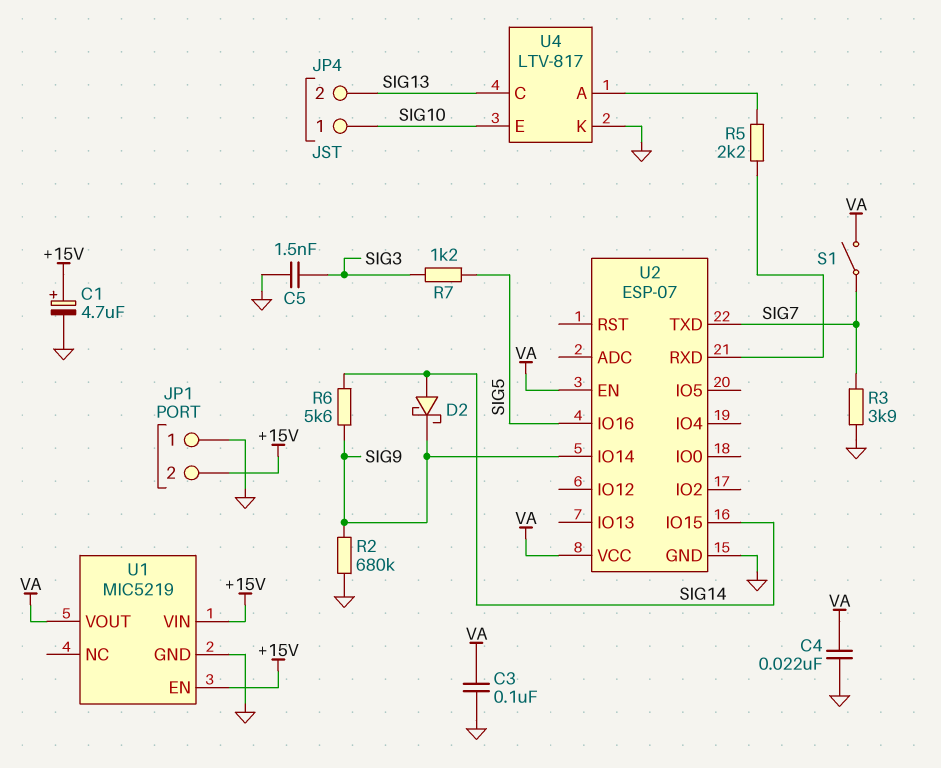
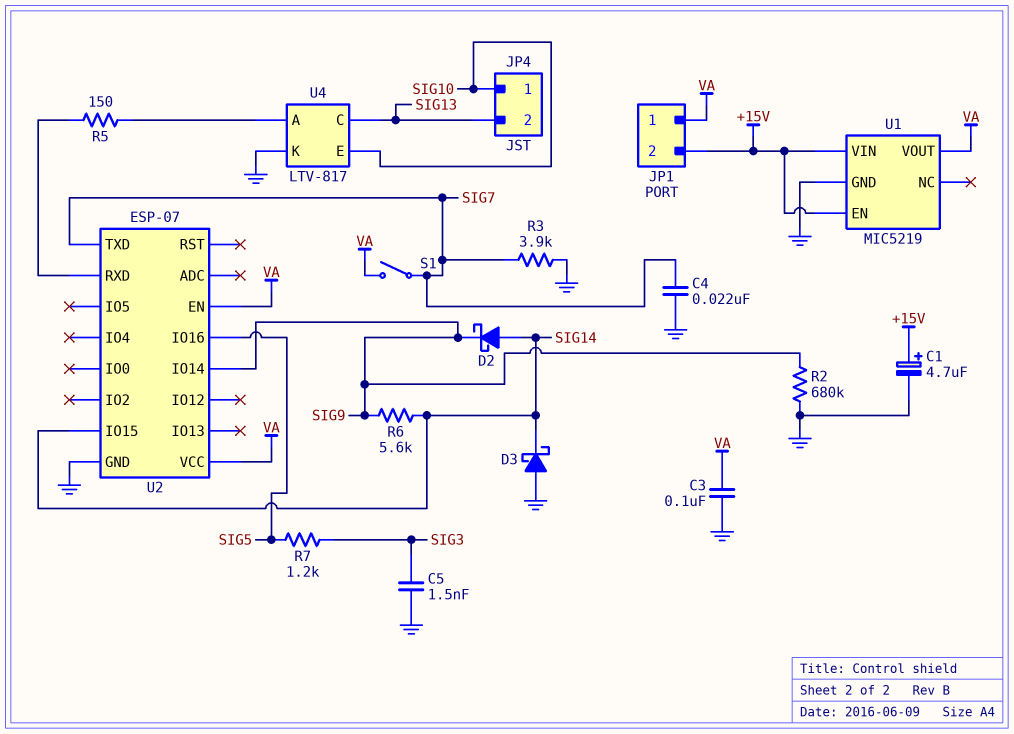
C4: 22nF (GND, VA) -> 22nF (GND, SIG7)
D3: none -> schottky (A GND, K SIG14)
JP1 pin 1: GND -> VA
R5: 2.2k (U2/RXD, U4/A) -> 150 (U2/RXD, U4/A)

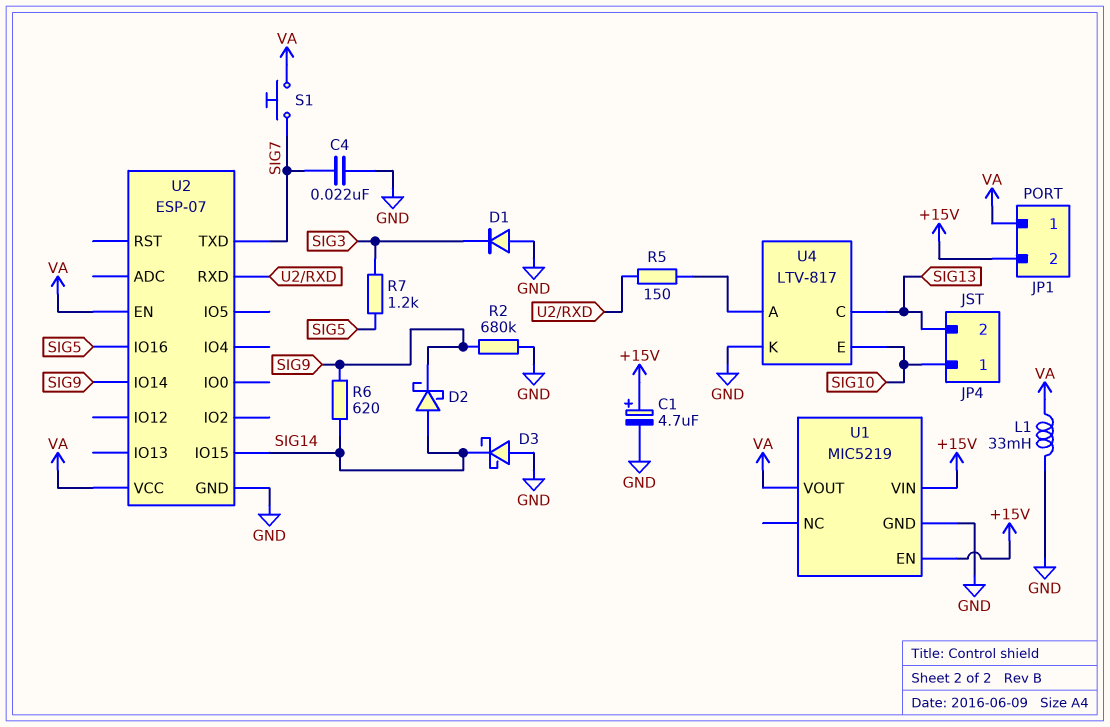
C3: 100nF (GND, VA) -> none
C5: 1.5nF (GND, SIG3) -> none
D1: none -> diode (A GND, K SIG3)
L1: none -> 33mH (GND, VA)
R3: 3.9k (GND, SIG7) -> none
R6: 5.6k (SIG9, SIG14) -> 620 (SIG9, SIG14)
S1: switch (SIG7, VA) -> button (SIG7, VA)

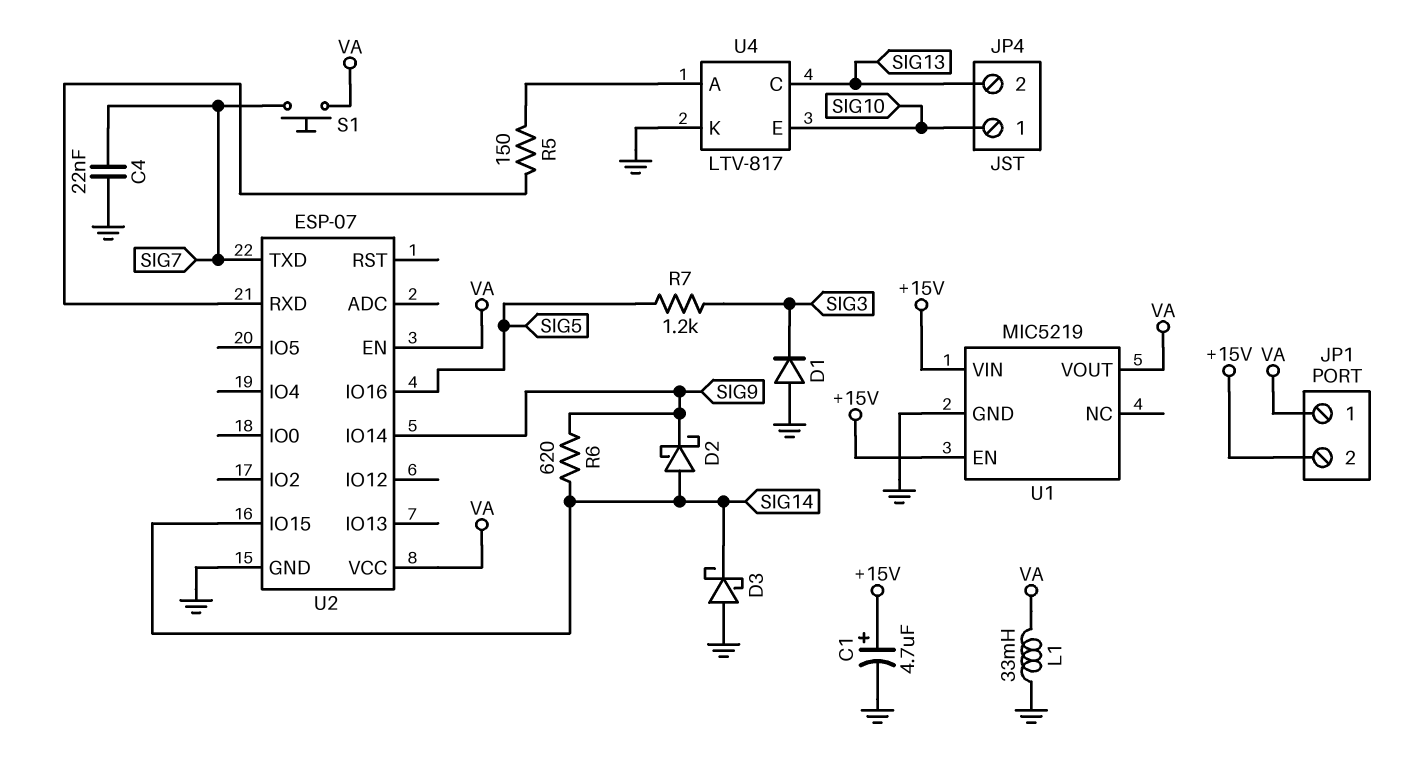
R2: 680k (GND, SIG9) -> none

